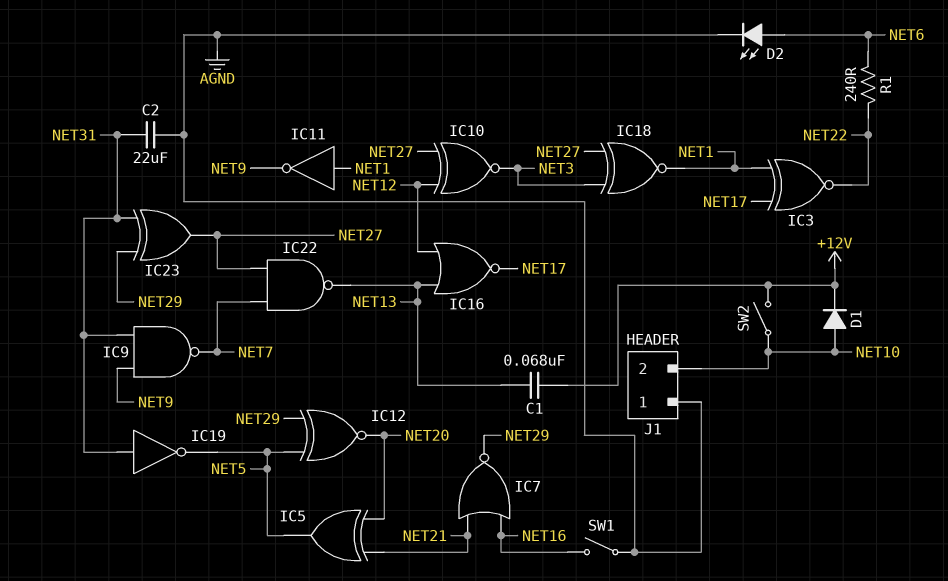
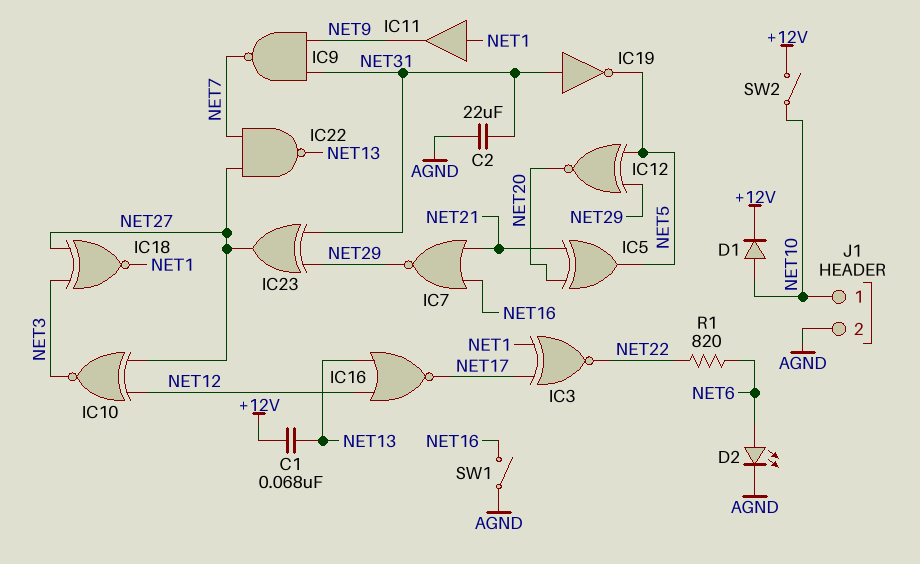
IC11: NOT (in NET1, out NET9) -> buffer (in NET1, out NET9)
J1 pin 1: AGND -> NET10
J1 pin 2: NET10 -> AGND
R1: 240 (NET6, NET22) -> 820 (NET6, NET22)

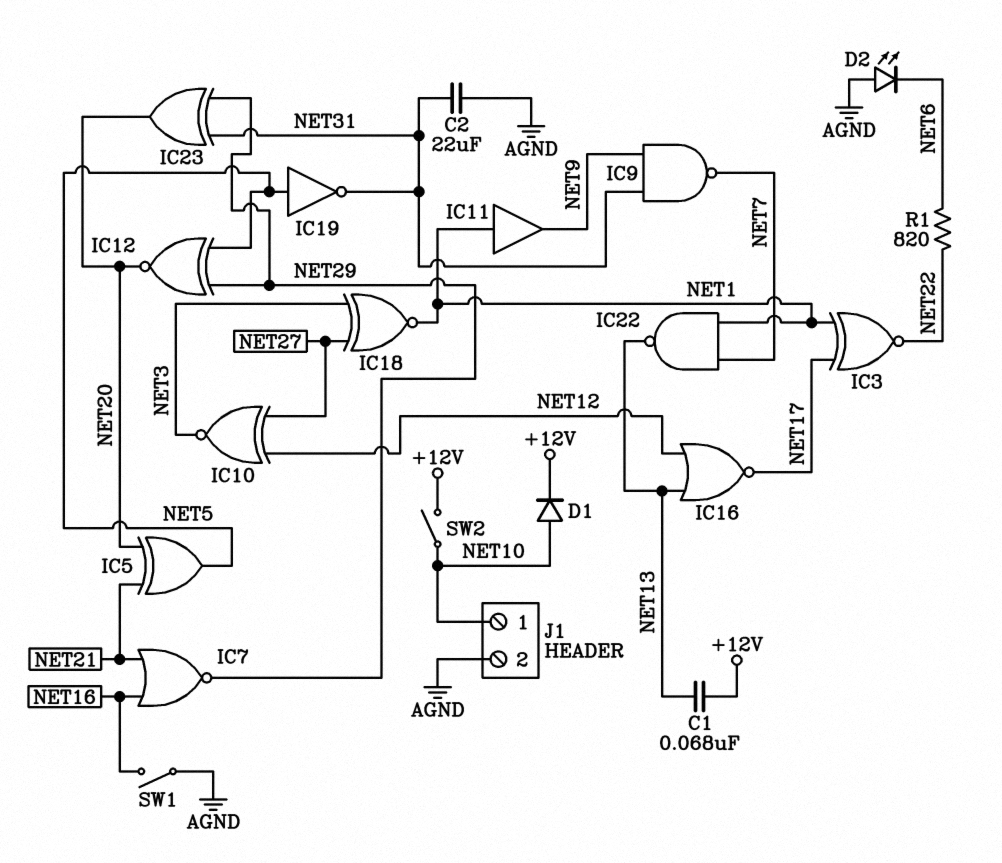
D2: LED (A NET6, K AGND) -> LED (A AGND, K NET6)
IC19: NOT (in NET31, out NET5) -> NOT (in NET5, out NET31)
IC22: NAND (in NET7, in NET27, out NET13) -> NAND (in NET1, in NET7, out NET13)
IC23: XOR (in NET29, in NET31, out NET27) -> XOR (in NET29, in NET31, out NET20)

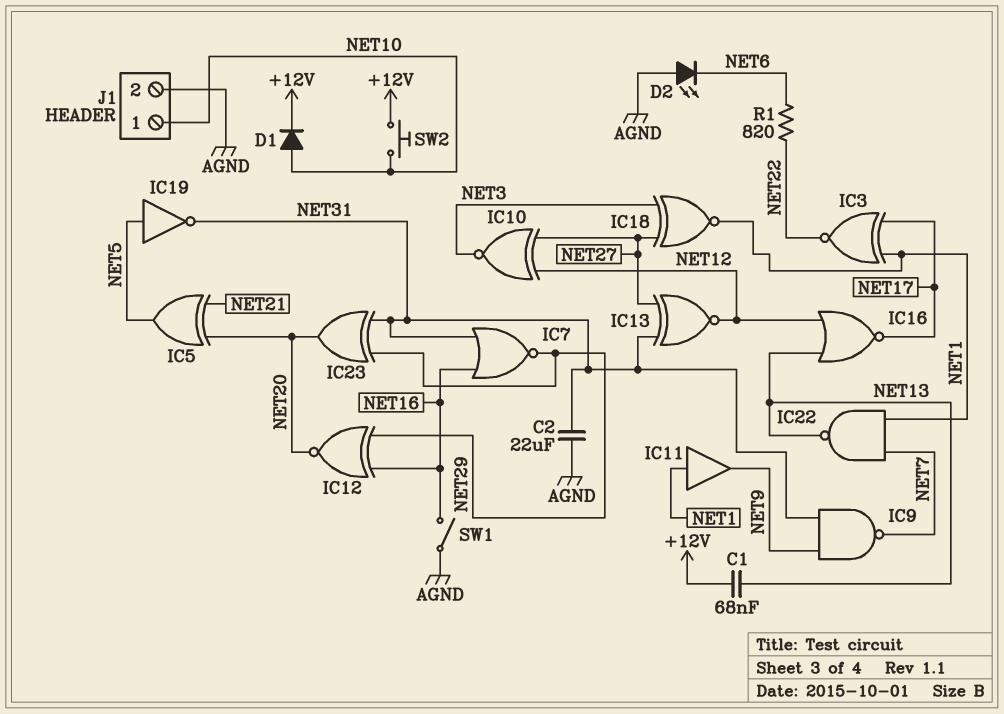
IC7: NOR (in NET16, in NET21, out NET29) -> NOR (in NET16, in NET31, out NET29)
IC12: XNOR (in NET5, in NET29, out NET20) -> XNOR (in NET16, in NET29, out NET20)
IC13: none -> XNOR (in NET27, in NET31, out NET12)
SW2: switch (+12V, NET10) -> button (+12V, NET10)

